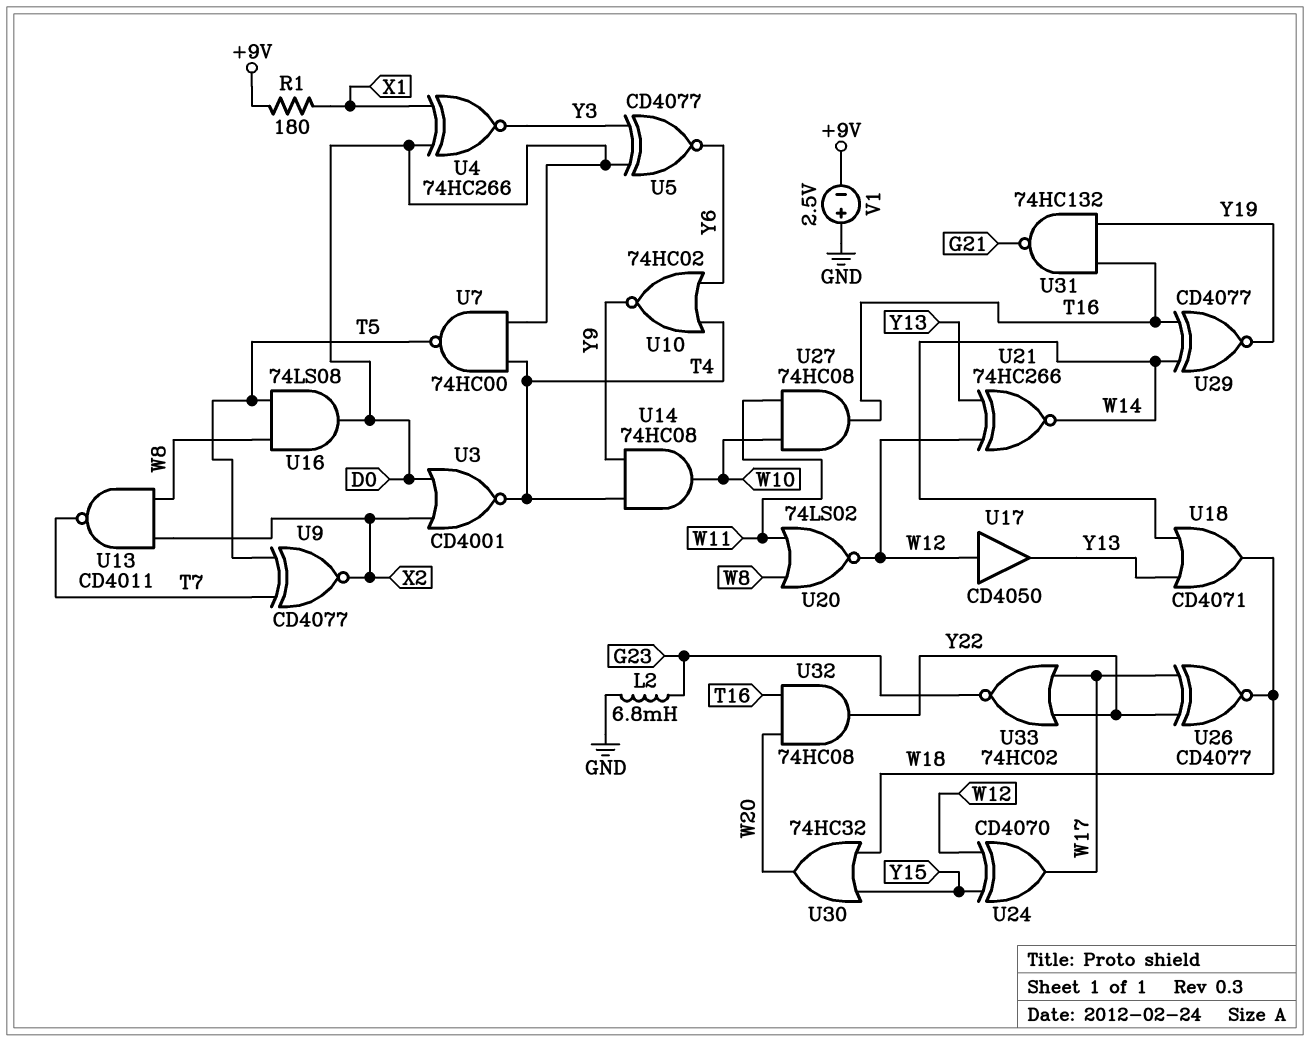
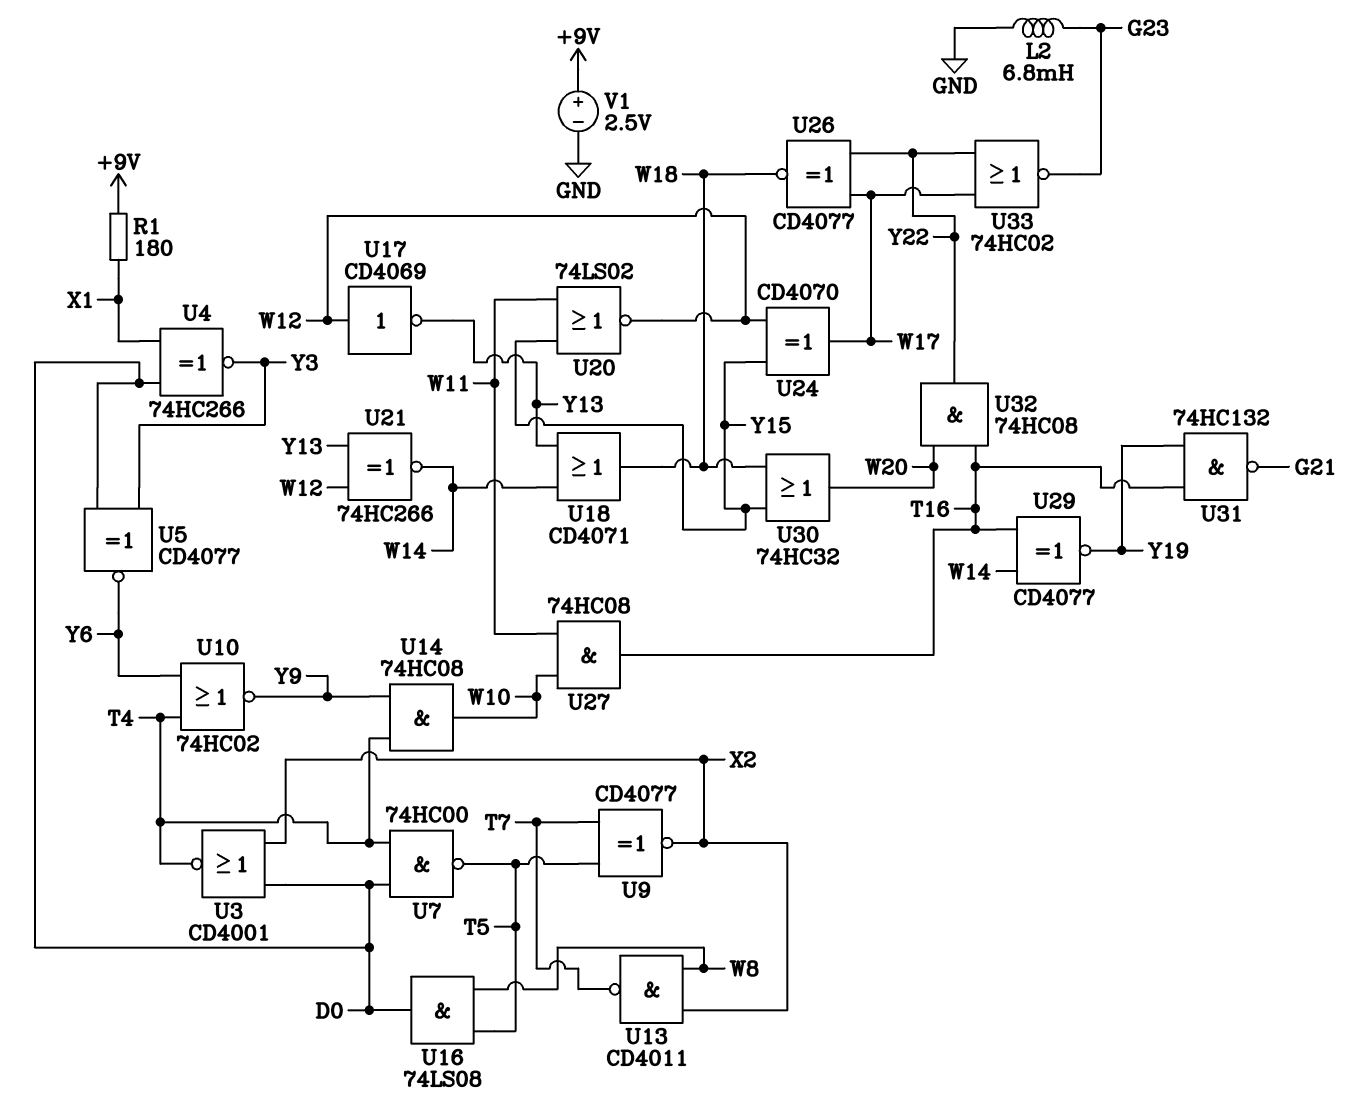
U17: buffer CD4050 (in W12, out Y13) -> NOT CD4069 (in W12, out Y13)
U20: NOR 74LS02 (in W8, in W11, out W12) -> NOR 74LS02 (in W11, in Y15, out W12)
V1: 2.5V (plus GND, minus +9V) -> 2.5V (plus +9V, minus GND)

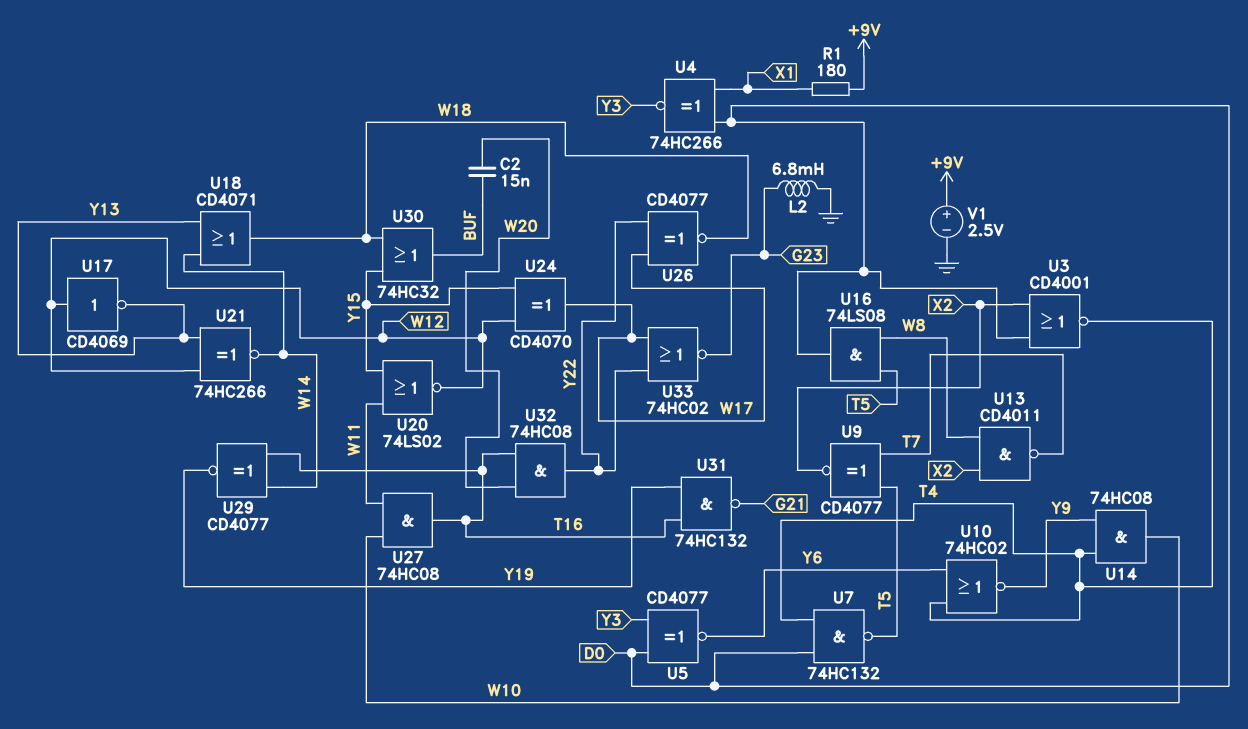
C2: none -> 15nF (BUF, W20)
U7: NAND 74HC00 (in D0, in T4, out T5) -> NAND 74HC132 (in D0, in T4, out T5)
U30: OR 74HC32 (in W18, in Y15, out W20) -> OR 74HC32 (in W18, in Y15, out BUF)

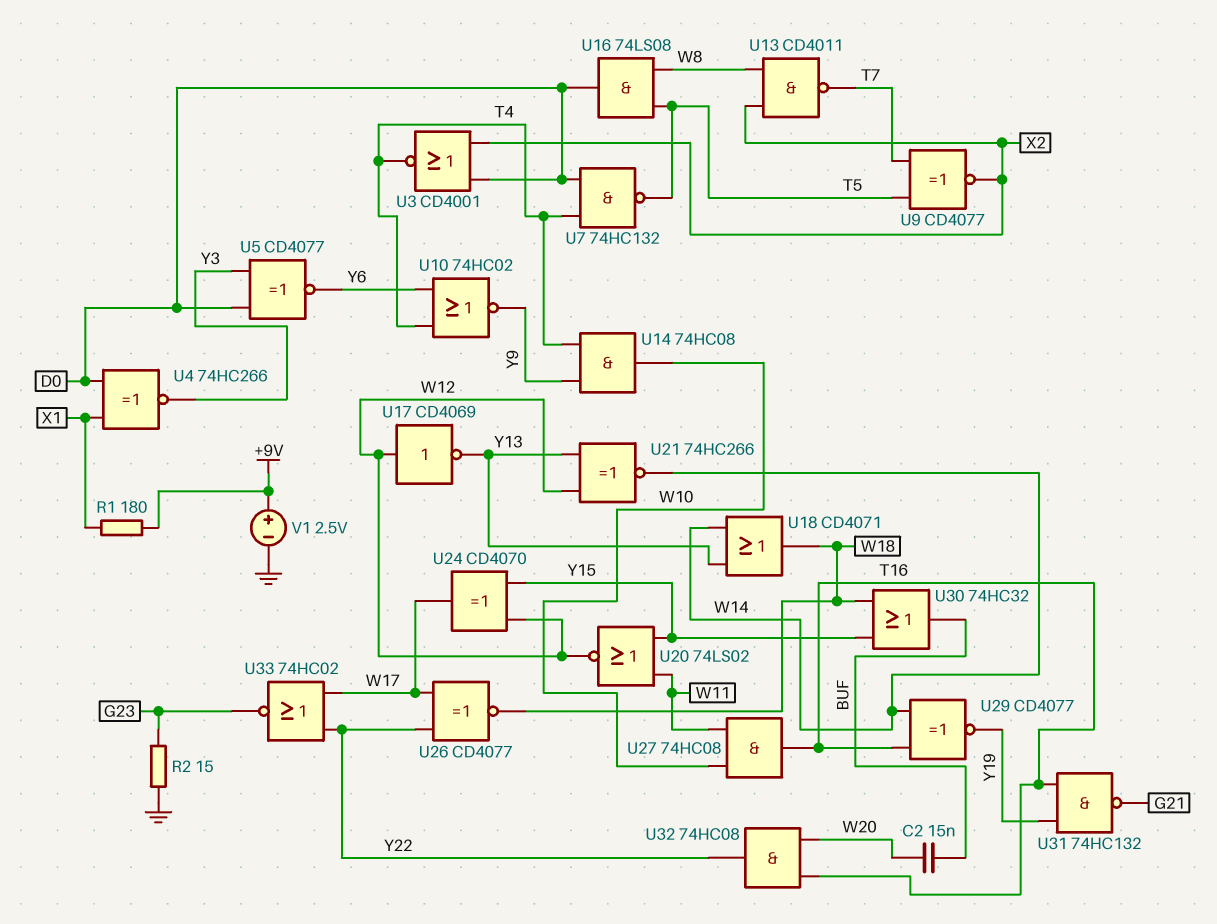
L2: 6.8mH (G23, GND) -> none
R2: none -> 15 (G23, GND)

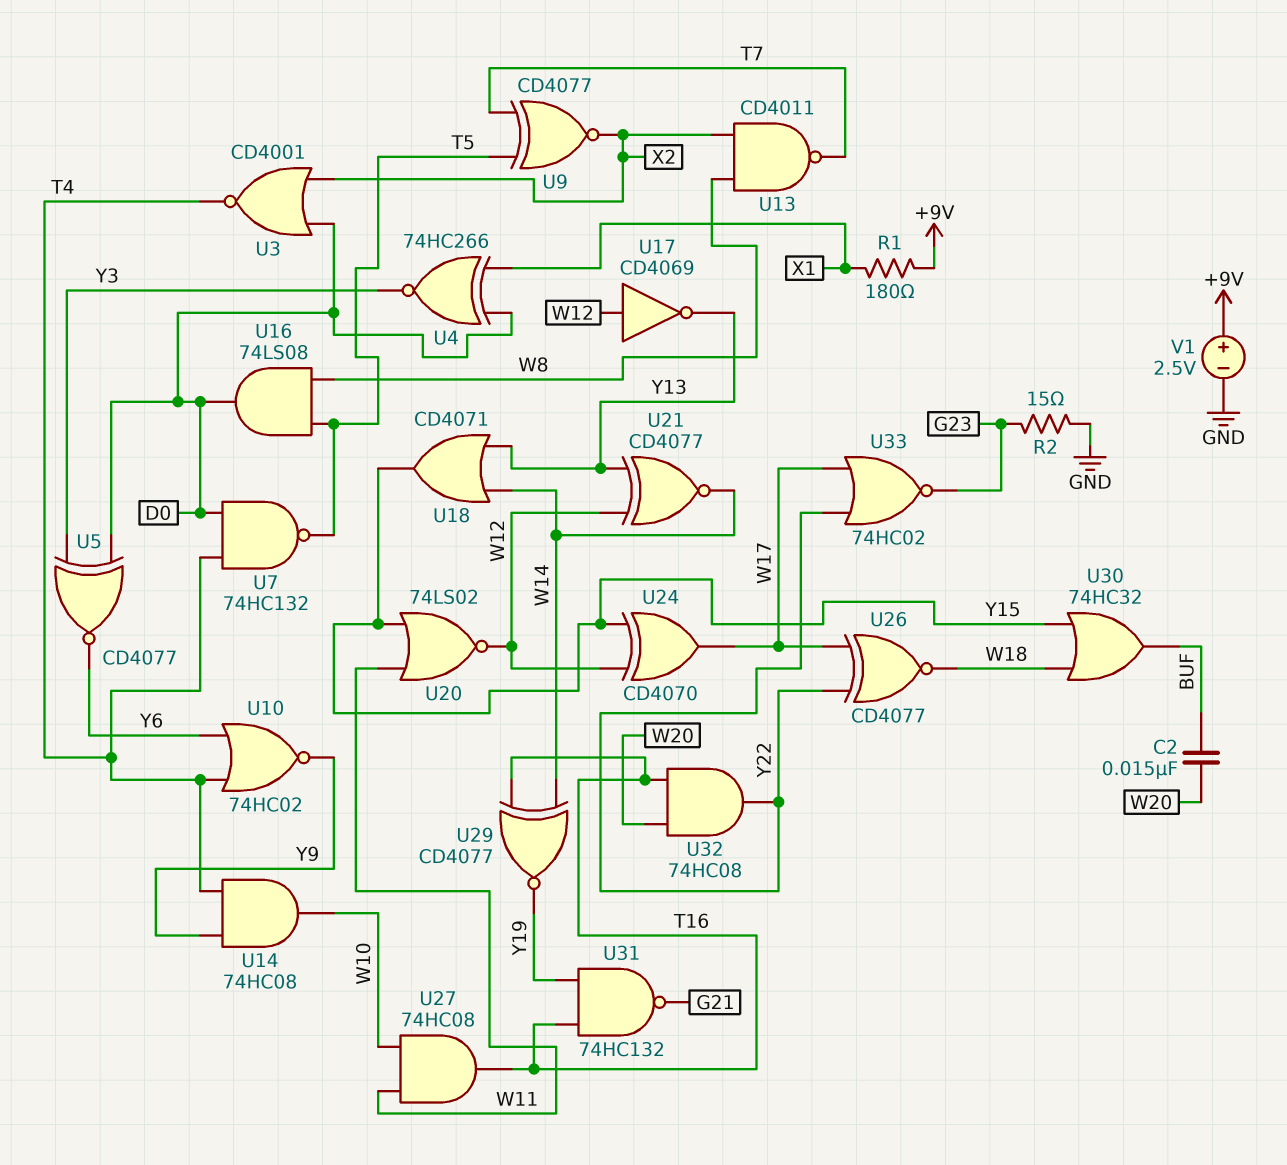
U18: OR CD4071 (in W14, in Y13, out W18) -> OR CD4071 (in W14, in Y13, out Y15)
U21: XNOR 74HC266 (in W12, in Y13, out W14) -> XNOR CD4077 (in W12, in Y13, out W14)

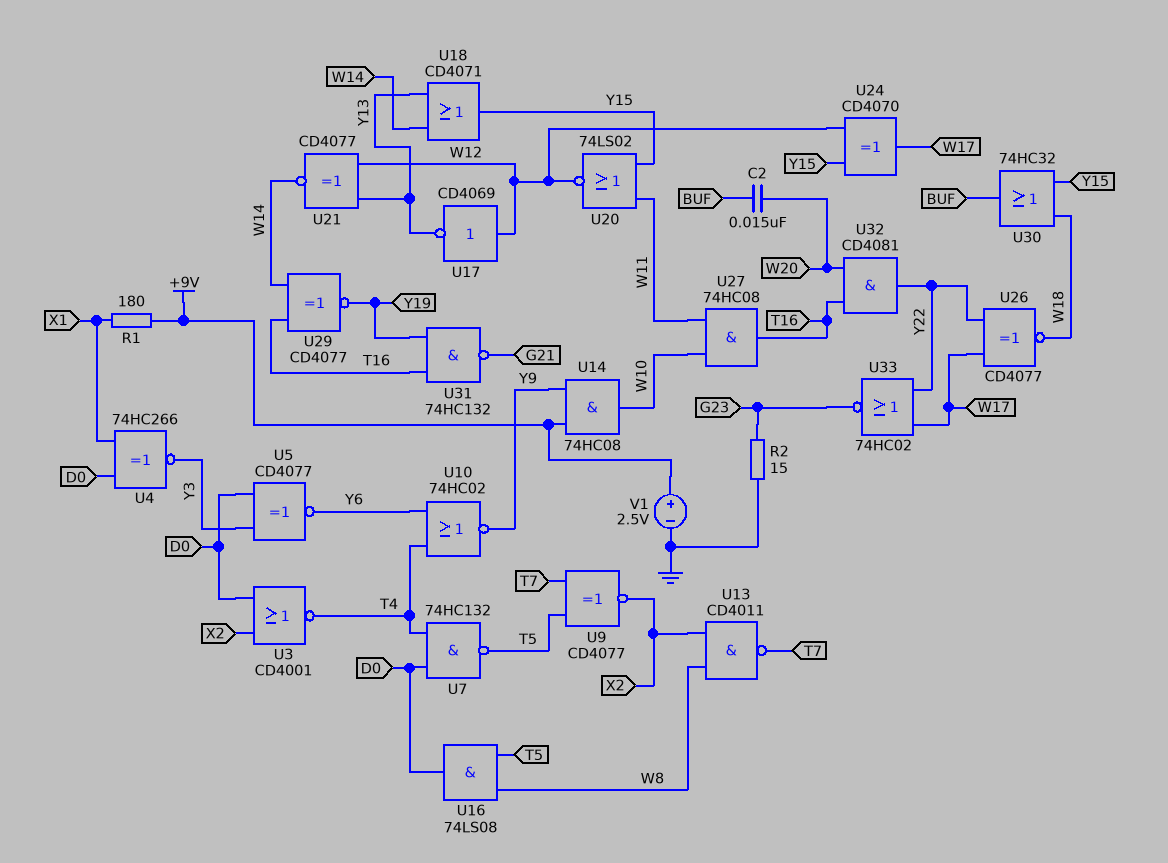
U14: AND 74HC08 (in T4, in Y9, out W10) -> AND 74HC08 (in +9V, in Y9, out W10)
U32: AND 74HC08 (in T16, in W20, out Y22) -> AND CD4081 (in T16, in W20, out Y22)

